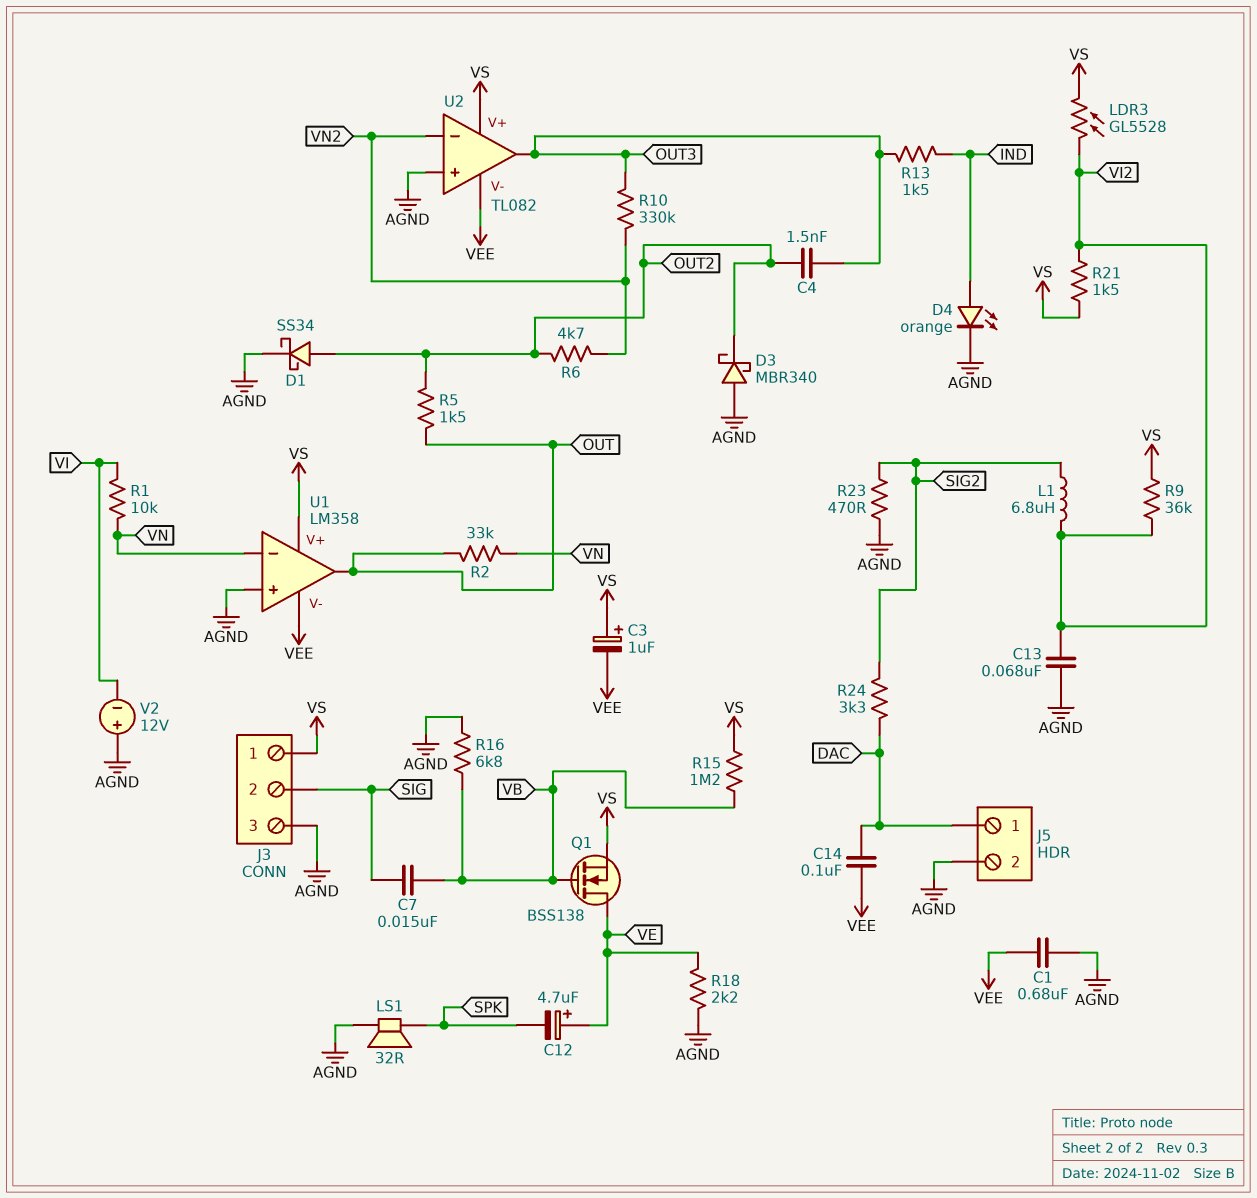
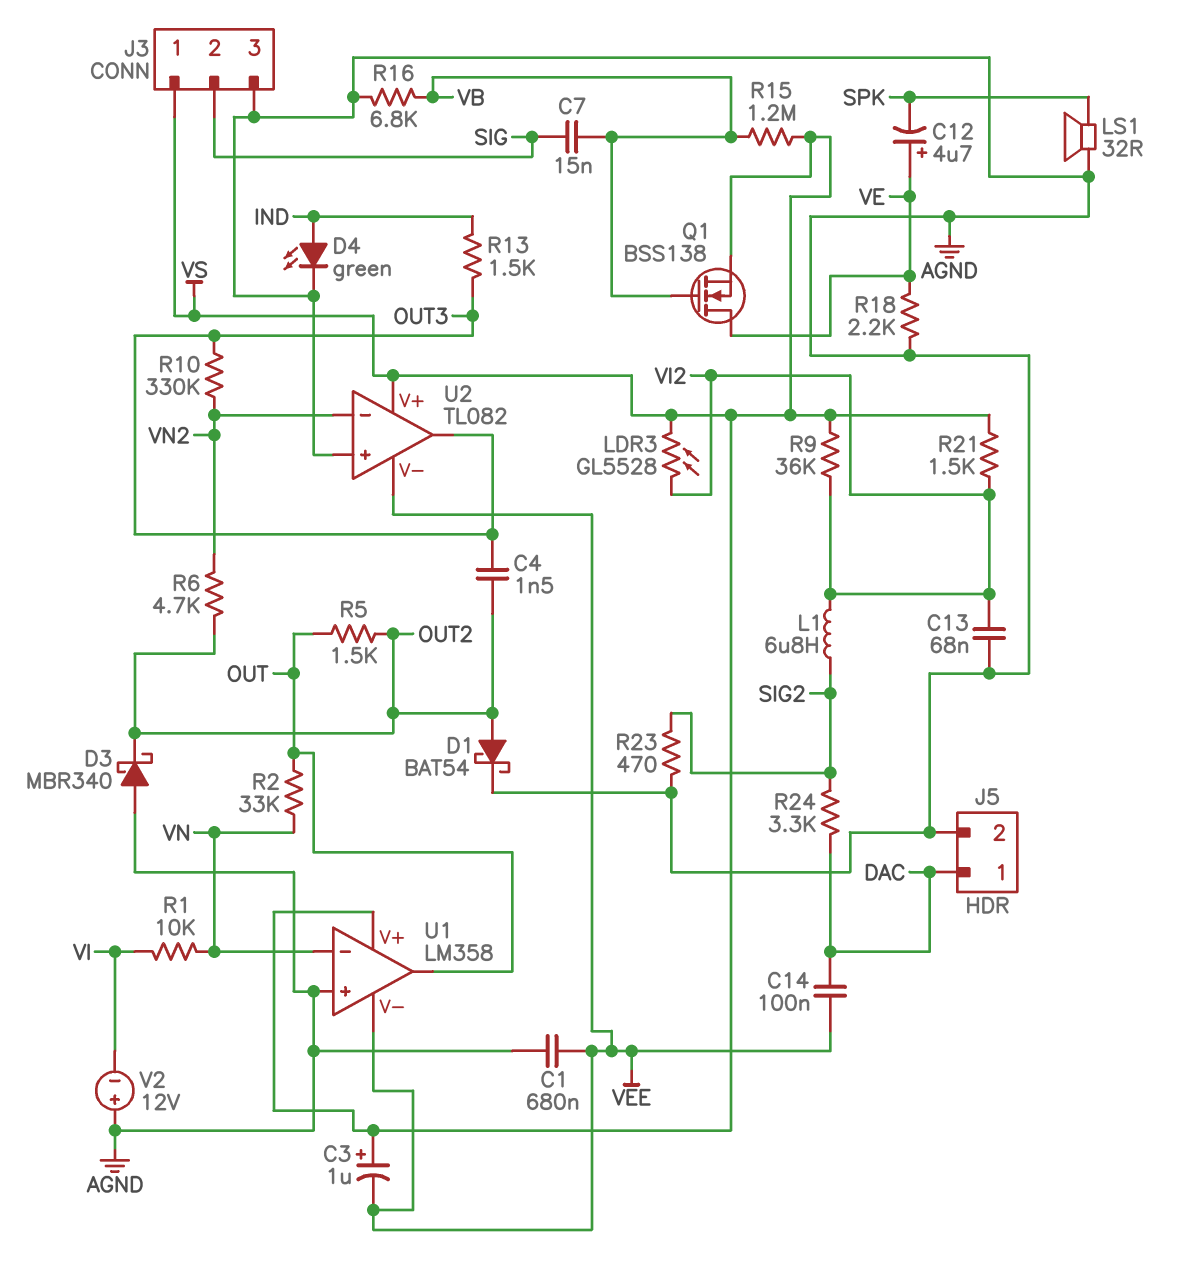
D1: schottky SS34 (A OUT2, K AGND) -> schottky BAT54 (A OUT2, K AGND)
D4: LED orange (A IND, K AGND) -> LED green (A IND, K AGND)

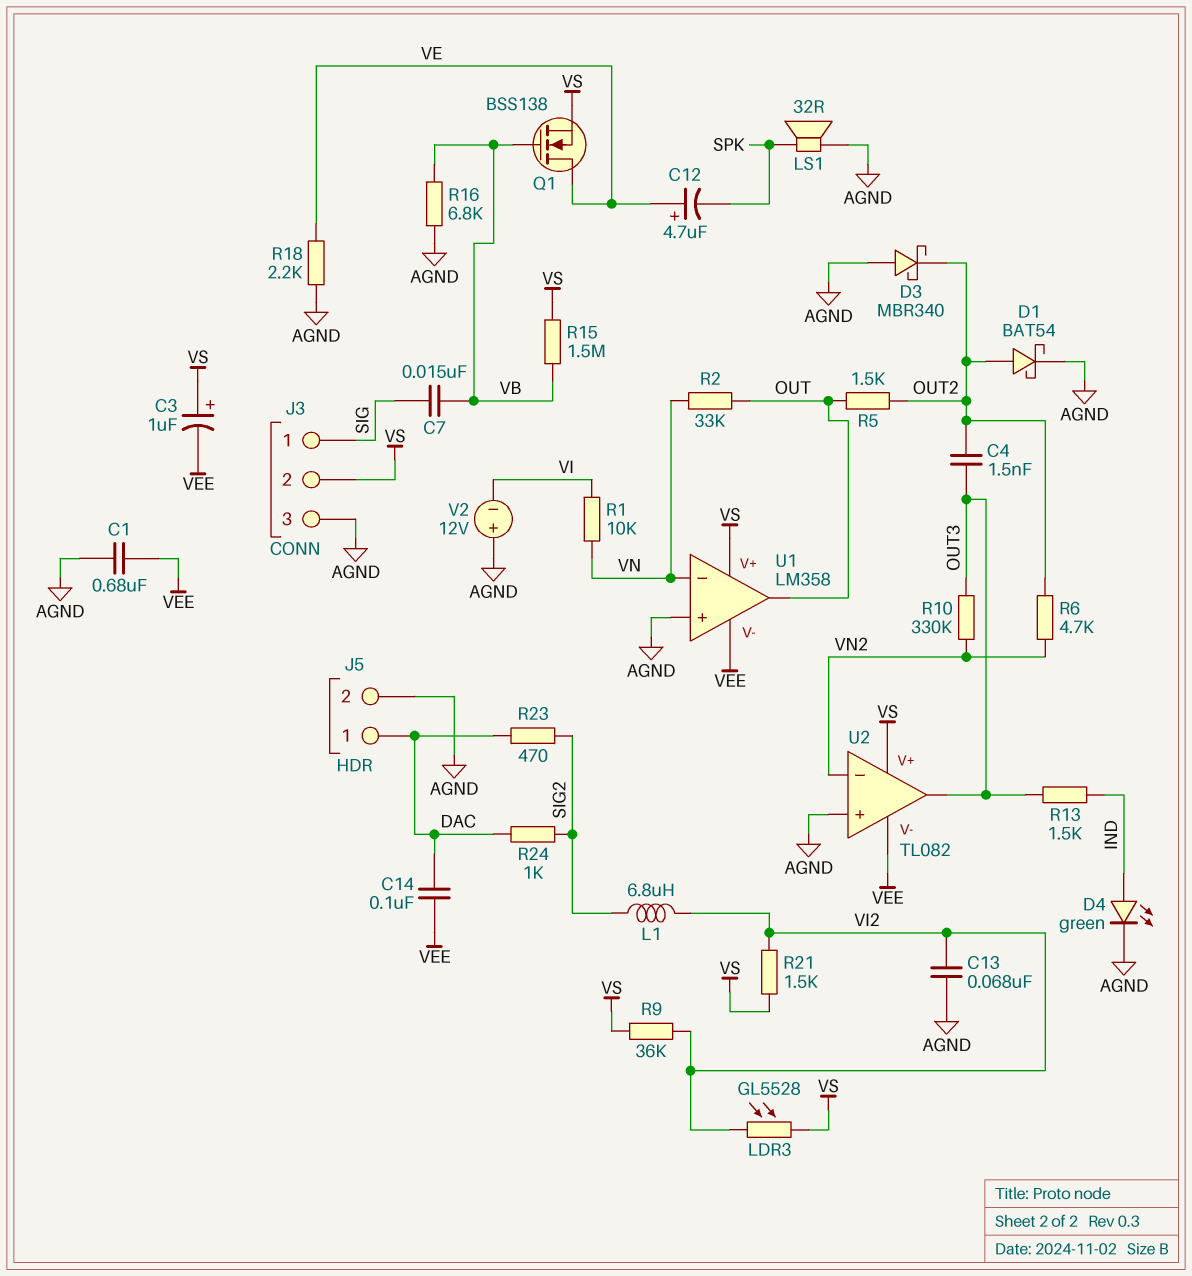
J3 pin 1: VS -> SIG
J3 pin 2: SIG -> VS
R15: 1.2M (VB, VS) -> 1.5M (VB, VS)
R23: 470 (AGND, SIG2) -> 470 (DAC, SIG2)
R24: 3.3k (DAC, SIG2) -> 1k (DAC, SIG2)

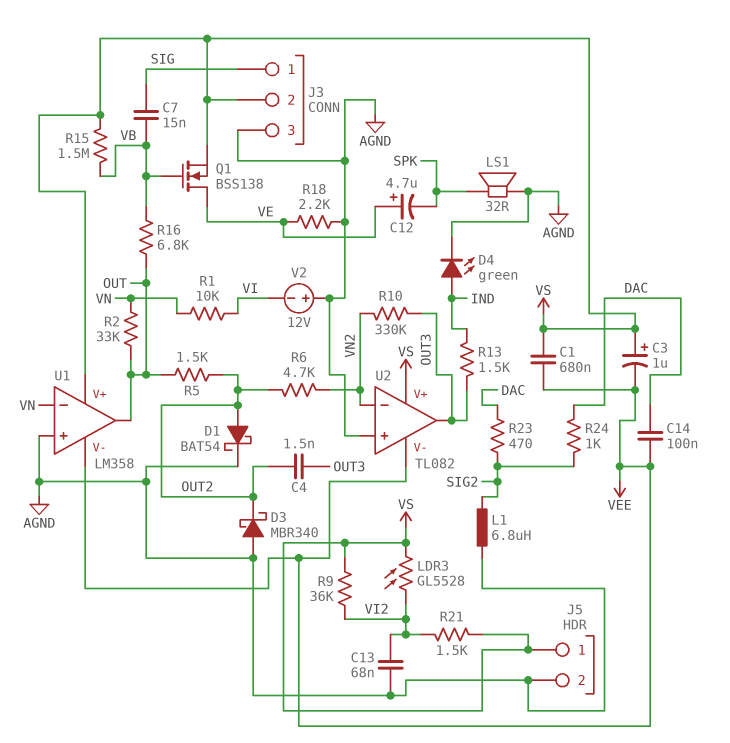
C1: 680nF (AGND, VEE) -> 680nF (VEE, VS)
J5 pin 1: DAC -> VS
L1: 6.8uH (SIG2, VI2) -> 6.8uH (AGND, SIG2)
R16: 6.8k (AGND, VB) -> 6.8k (OUT, VB)

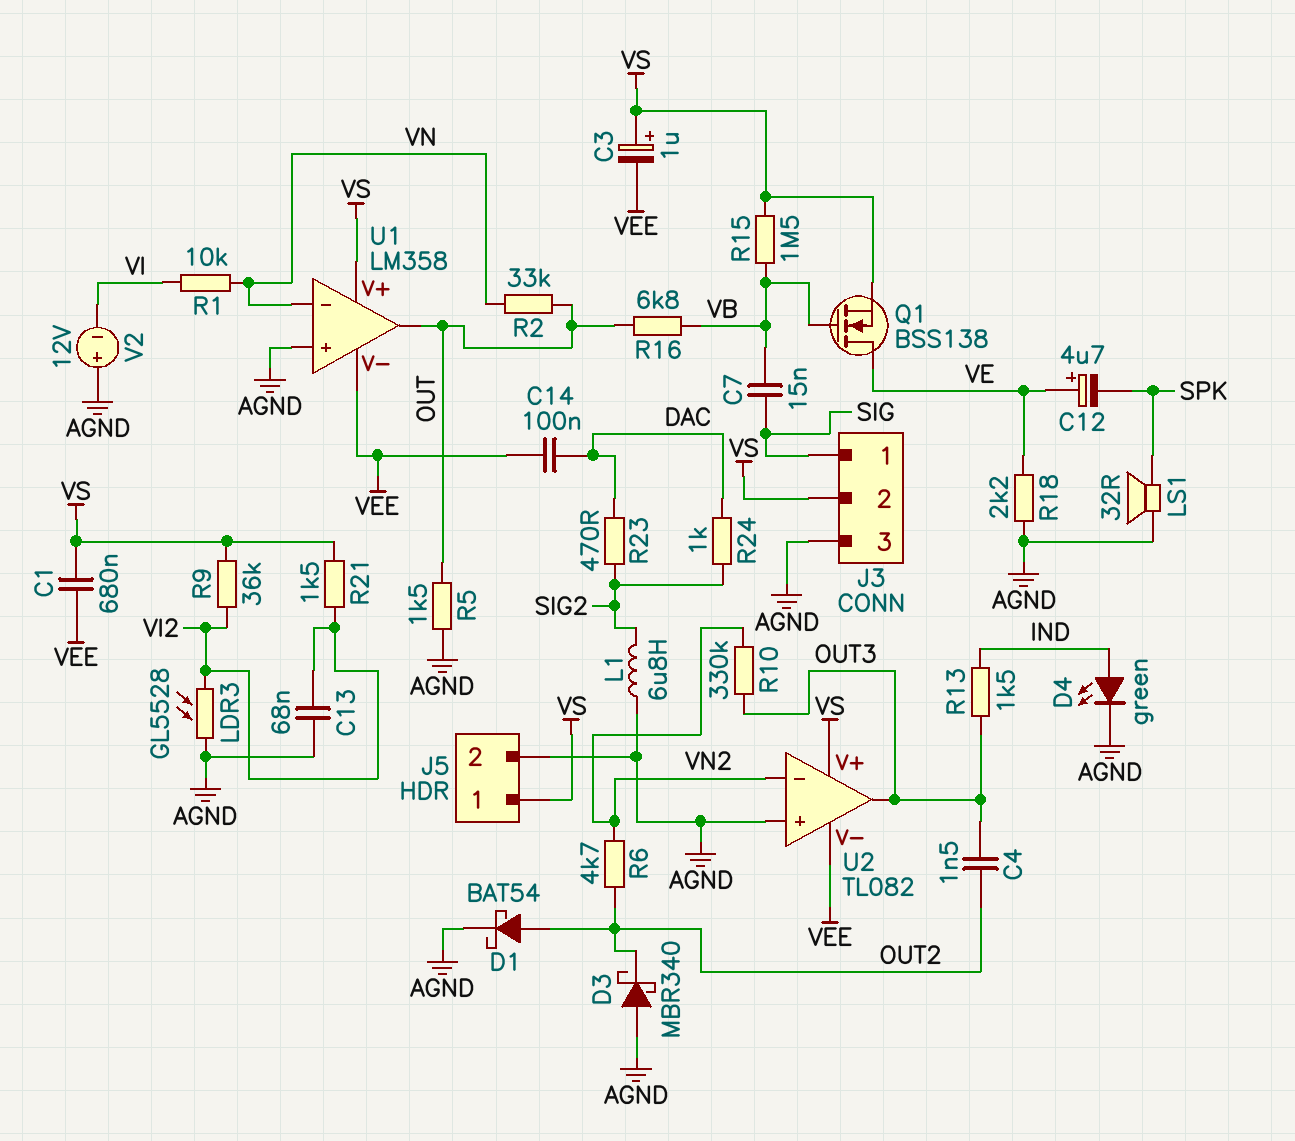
LDR3: GL5528 (VI2, VS) -> GL5528 (AGND, VI2)
R5: 1.5k (OUT, OUT2) -> 1.5k (AGND, OUT)

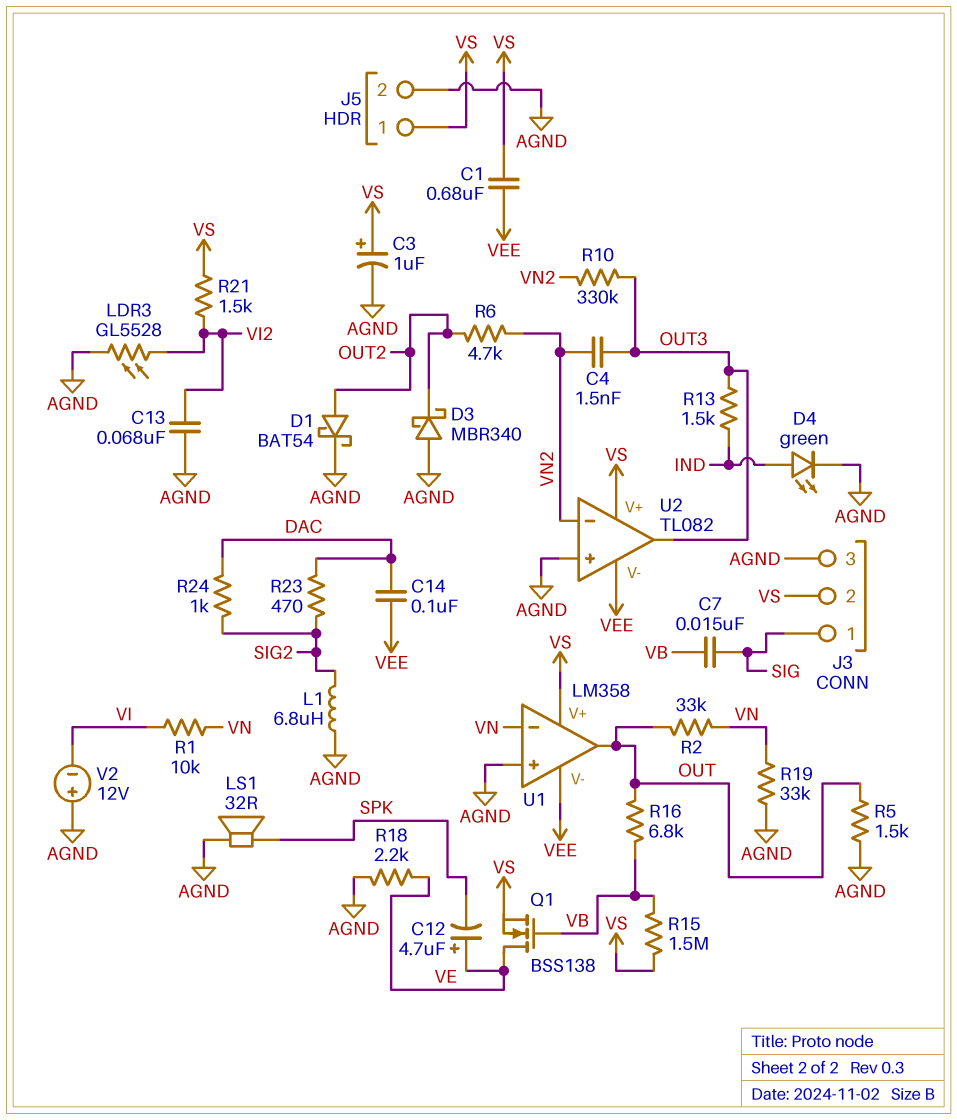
C3: 1uF (plus VS, minus VEE) -> 1uF (plus VS, minus AGND)
C4: 1.5nF (OUT2, OUT3) -> 1.5nF (OUT3, VN2)
R9: 36k (VI2, VS) -> none
R19: none -> 33k (AGND, VN)

